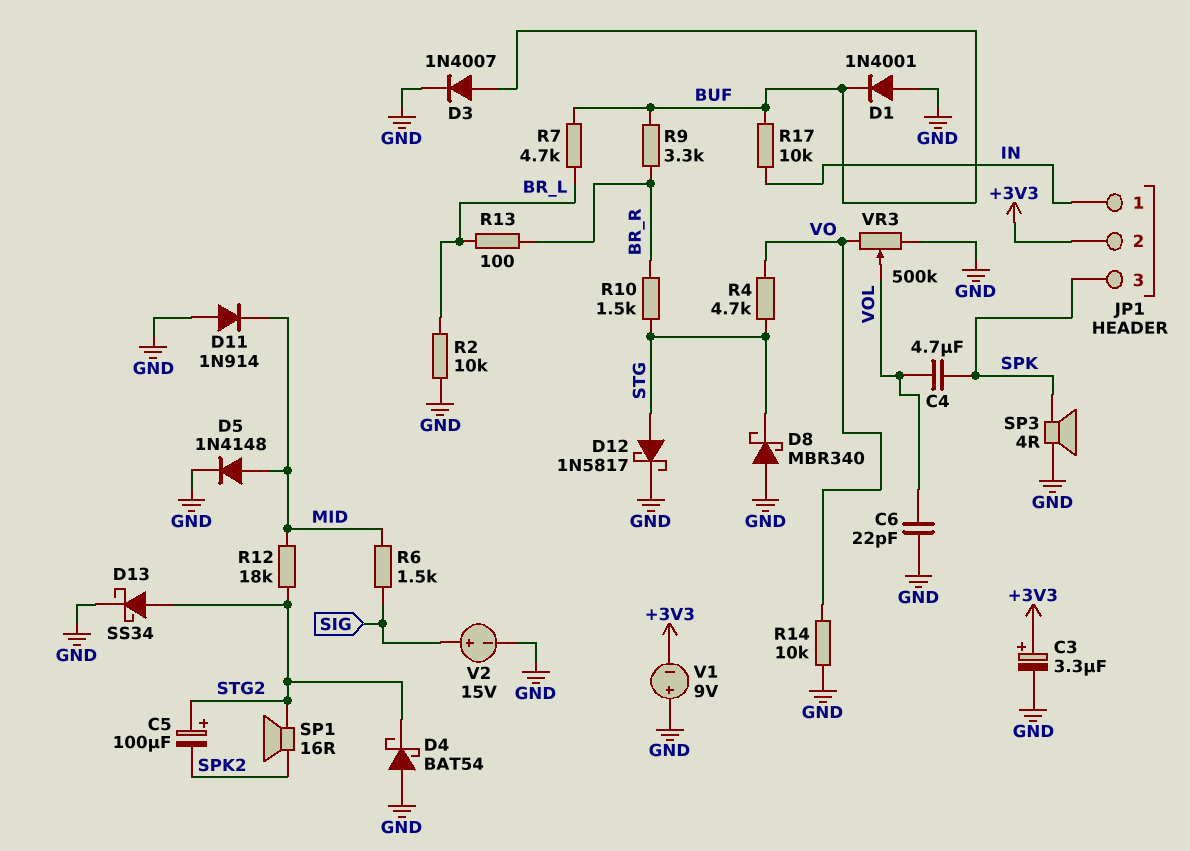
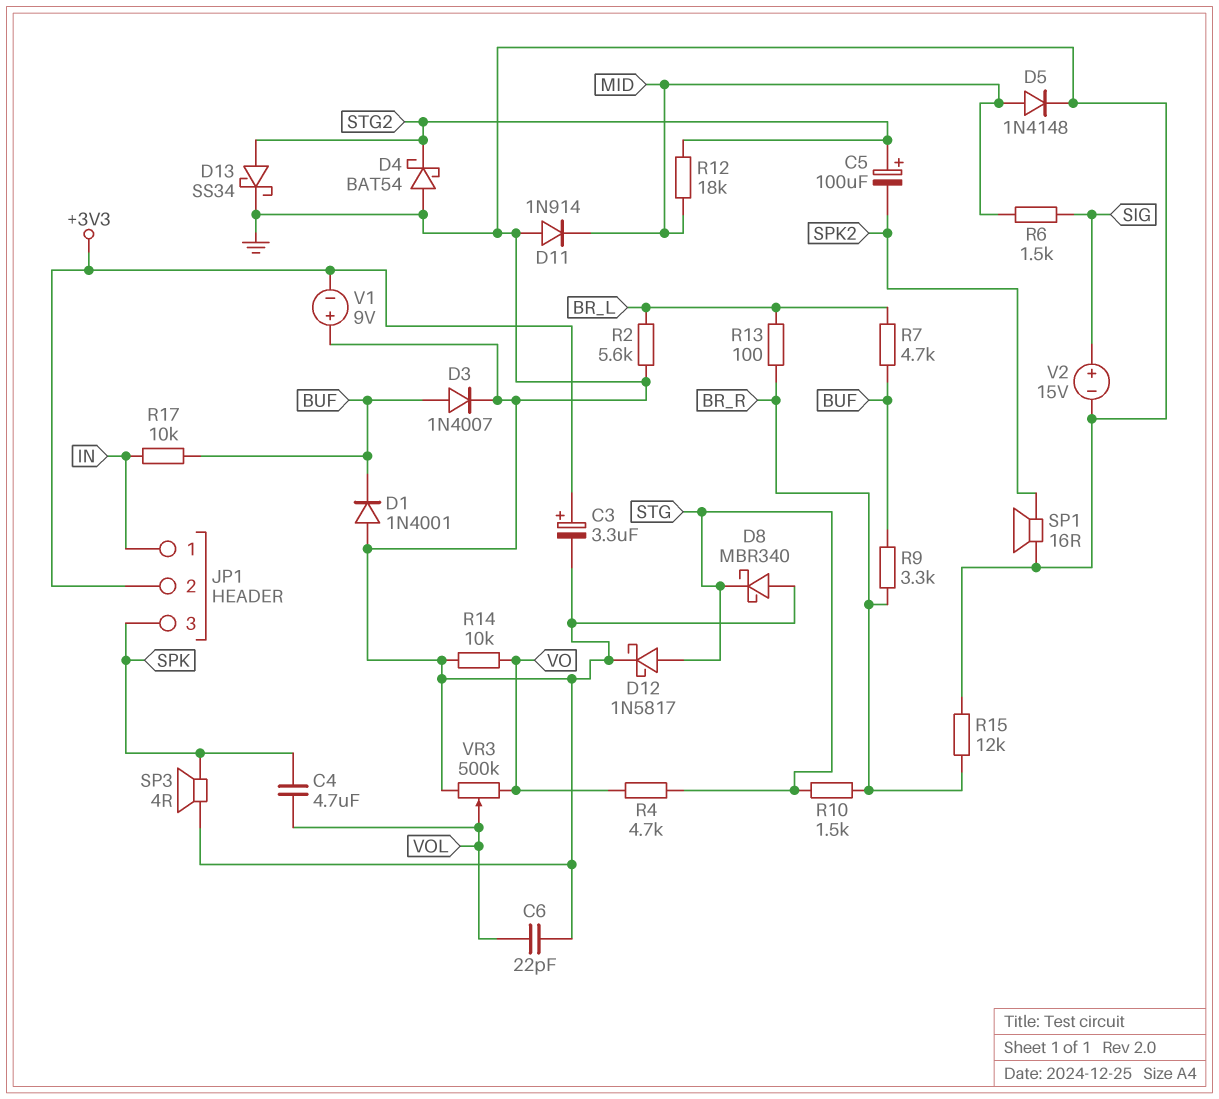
R2: 10k (BR_L, GND) -> 5.6k (BR_L, GND)
R15: none -> 12k (BR_R, GND)
SP1: speaker 16R (SPK2, STG2) -> speaker 16R (GND, SPK2)

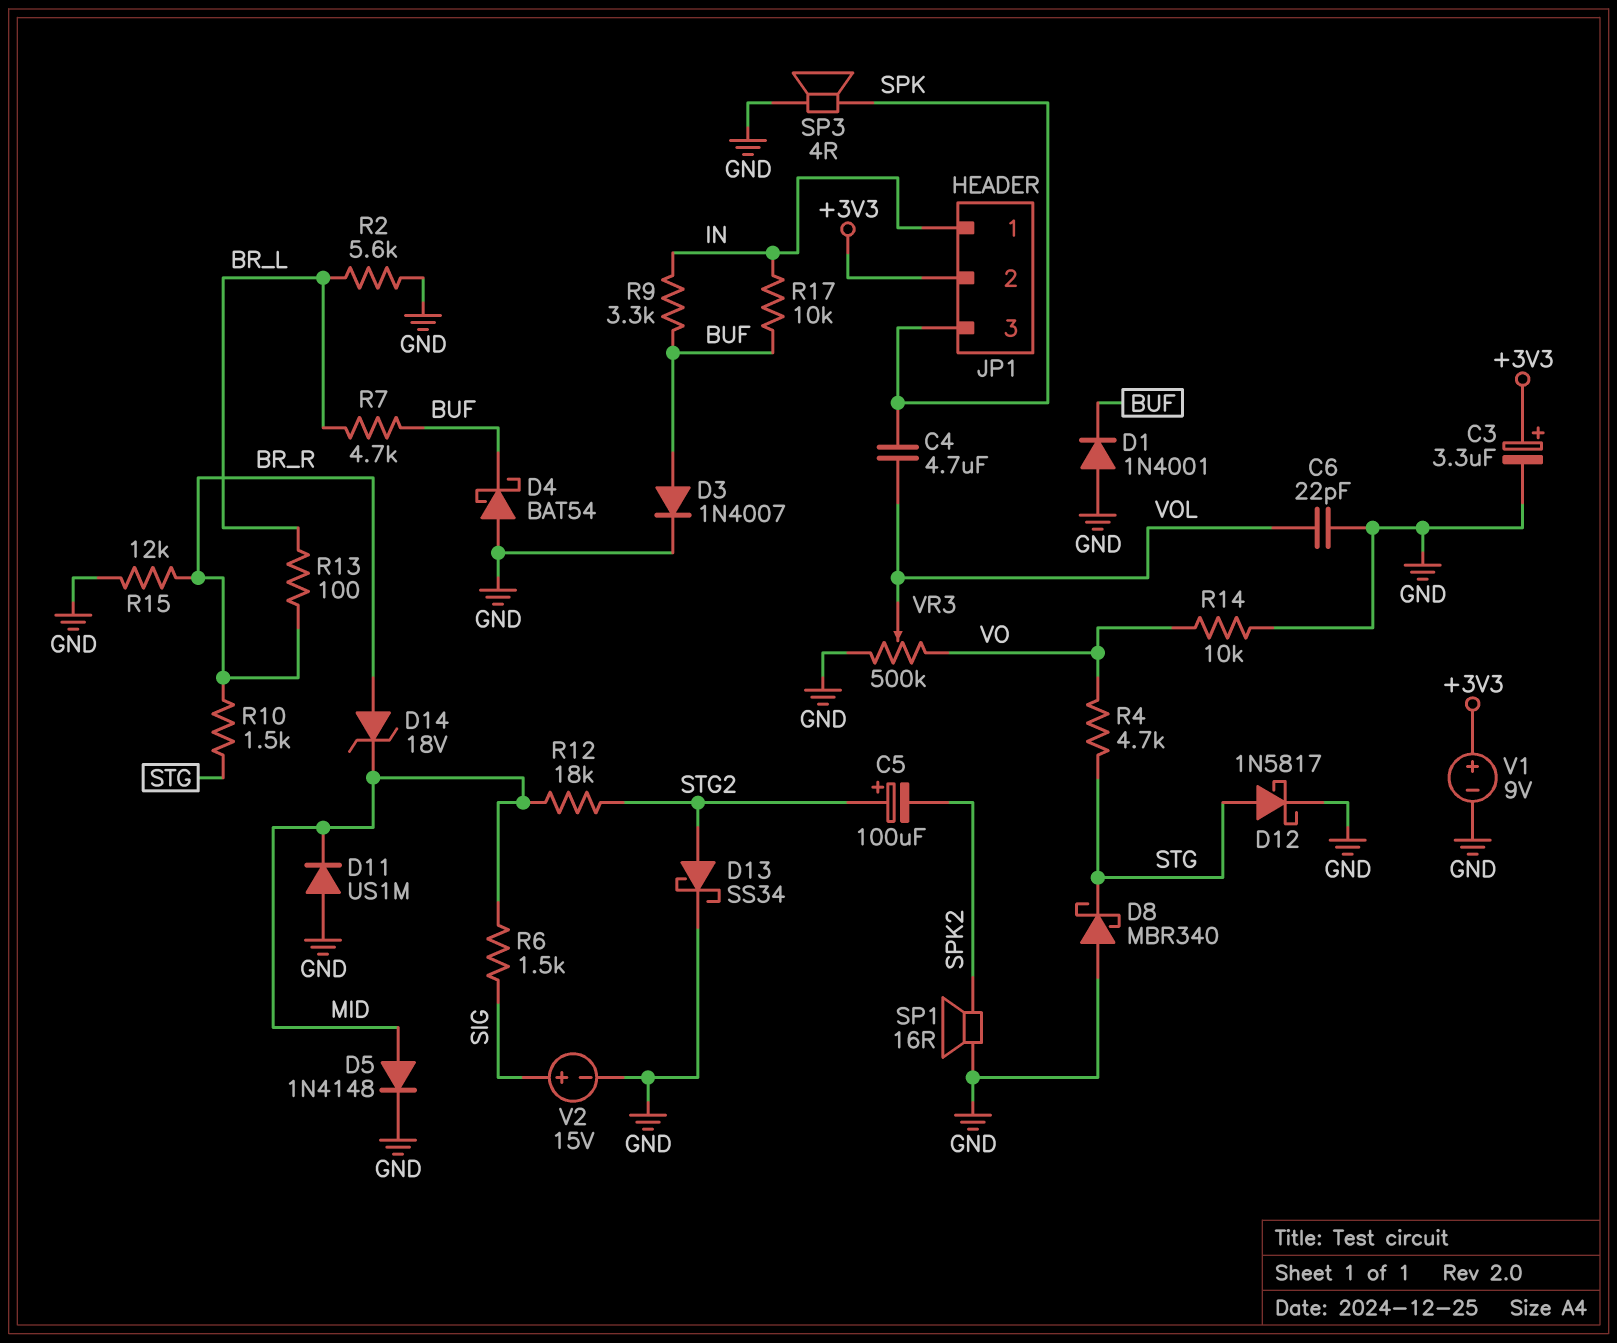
D4: schottky BAT54 (A GND, K STG2) -> schottky BAT54 (A GND, K BUF)
D11: diode 1N914 (A GND, K MID) -> diode US1M (A GND, K MID)
D14: none -> zener 18V (A BR_R, K MID)
R9: 3.3k (BR_R, BUF) -> 3.3k (BUF, IN)
V1: 9V (plus GND, minus +3V3) -> 9V (plus +3V3, minus GND)

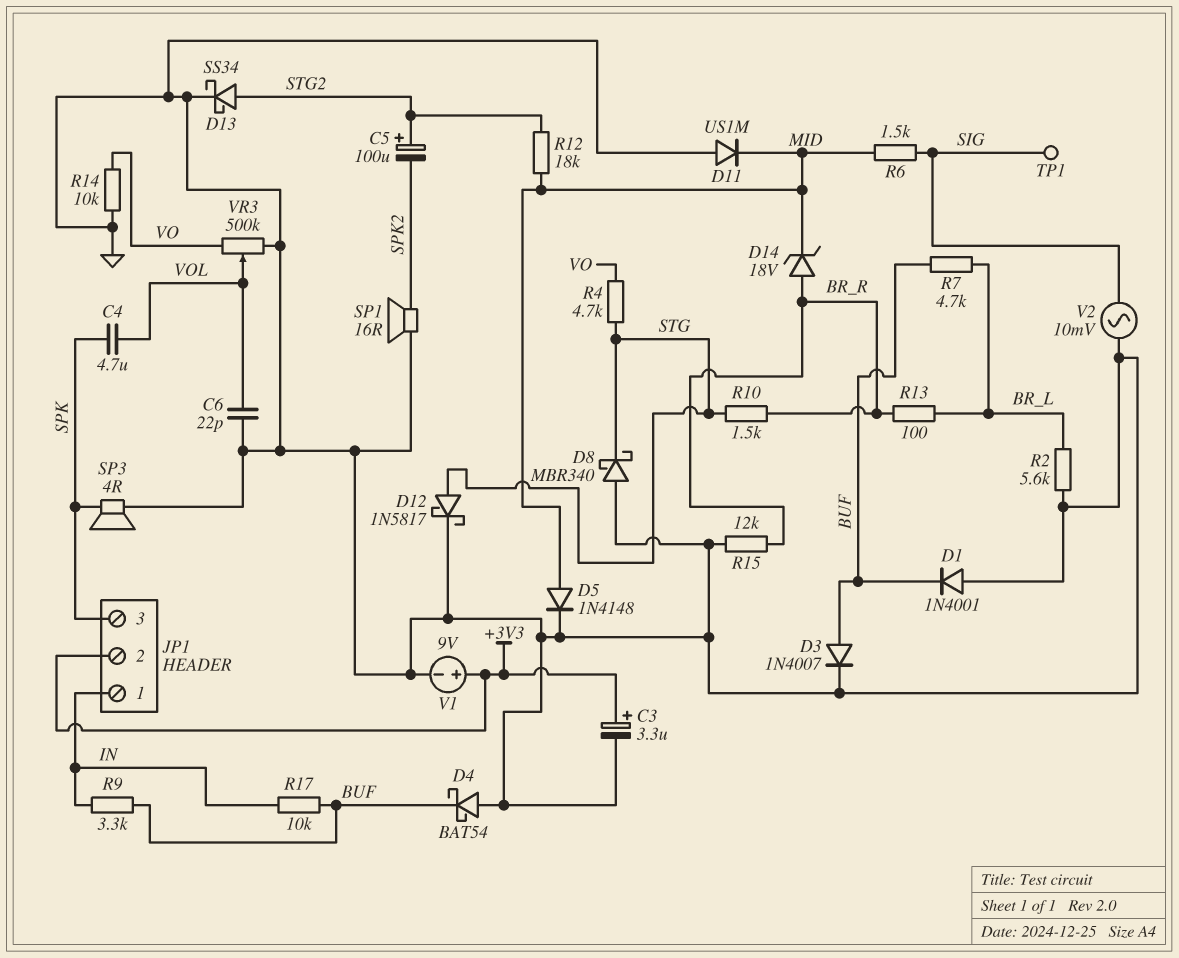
TP1: none -> test point (SIG)
V2: 15V (plus SIG, minus GND) -> AC 10mV (GND, SIG)

